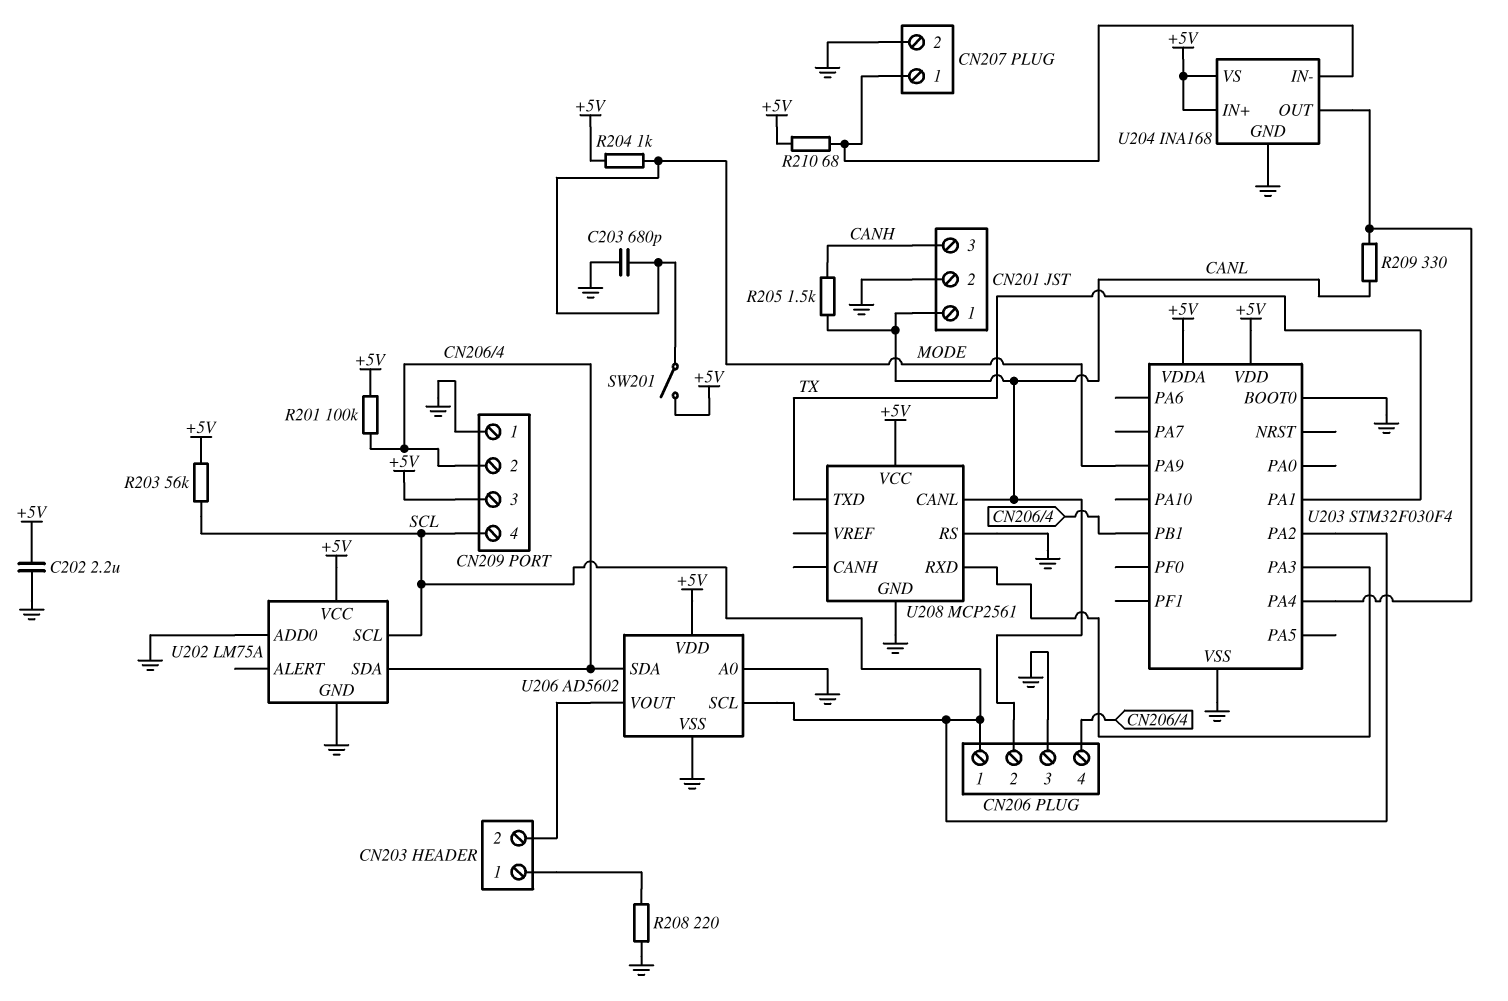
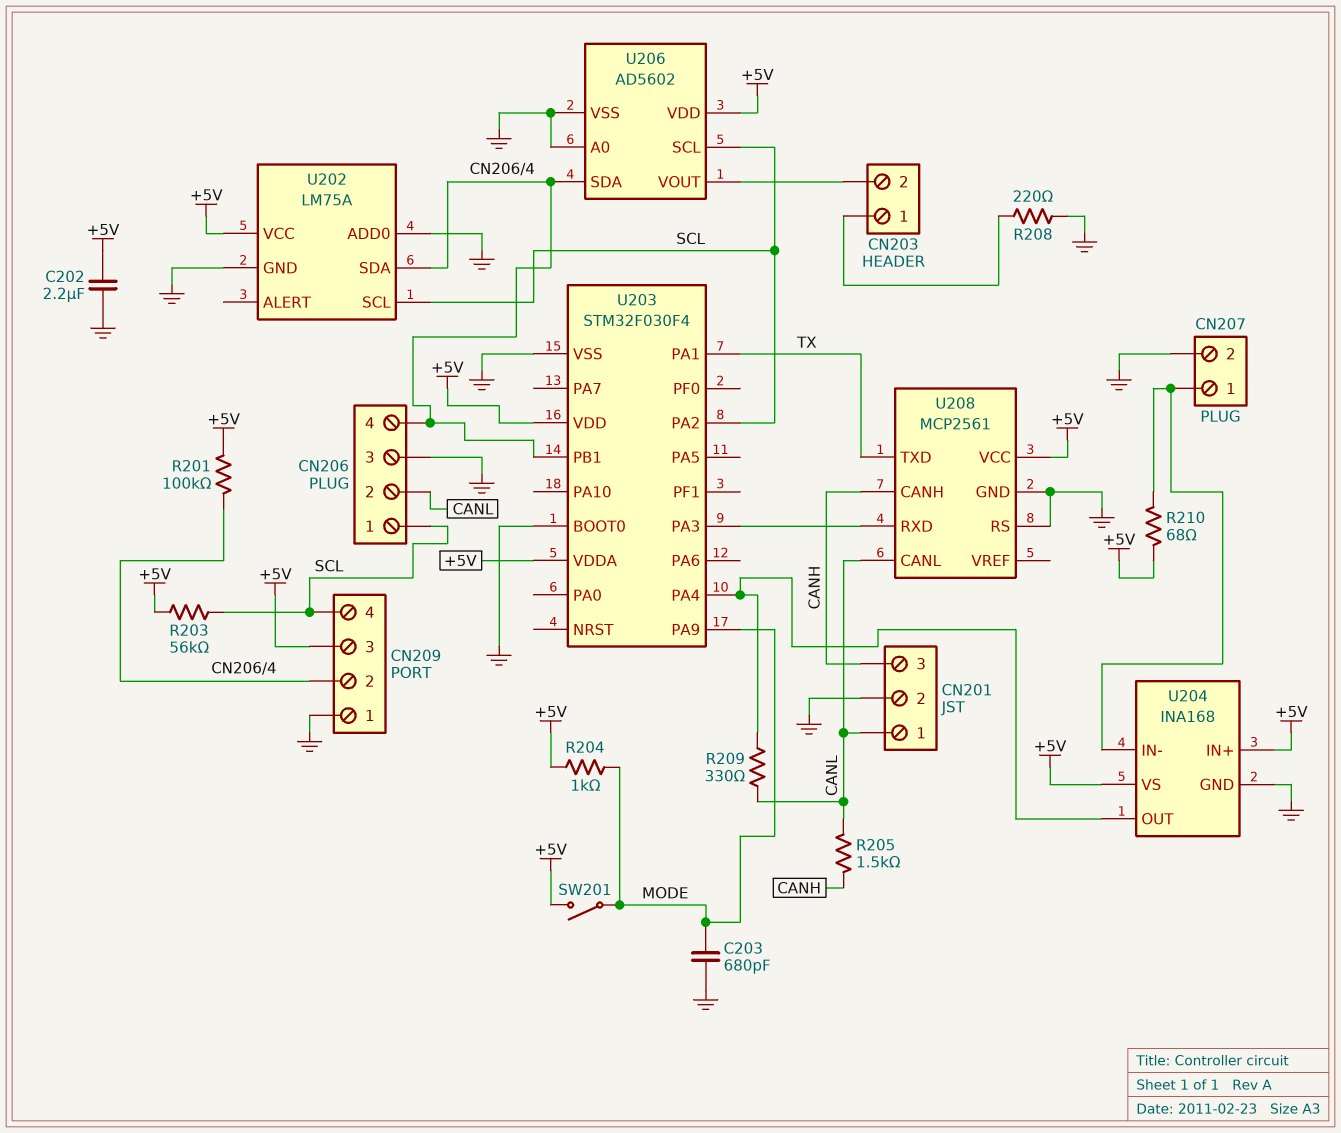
U208 pin CANH: none -> CANH

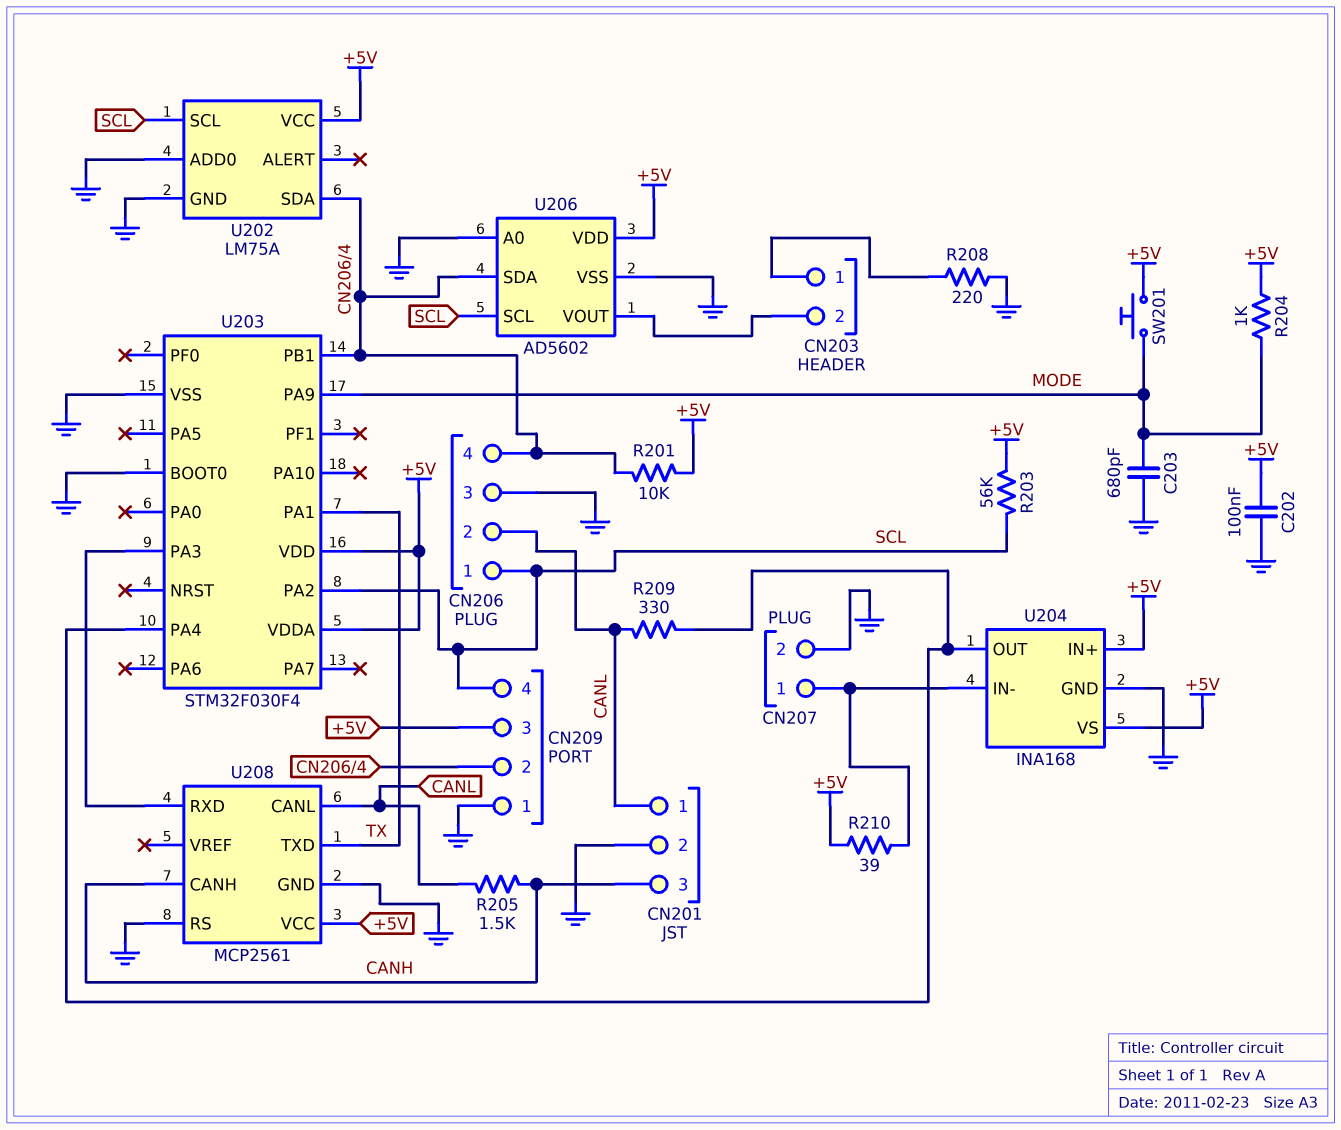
C202: 2.2uF (+5V, GND) -> 100nF (+5V, GND)
R201: 100k (+5V, CN206/4) -> 10k (+5V, CN206/4)
R210: 68 (+5V, CN207/1) -> 39 (+5V, CN207/1)
SW201: switch (+5V, MODE) -> button (+5V, MODE)

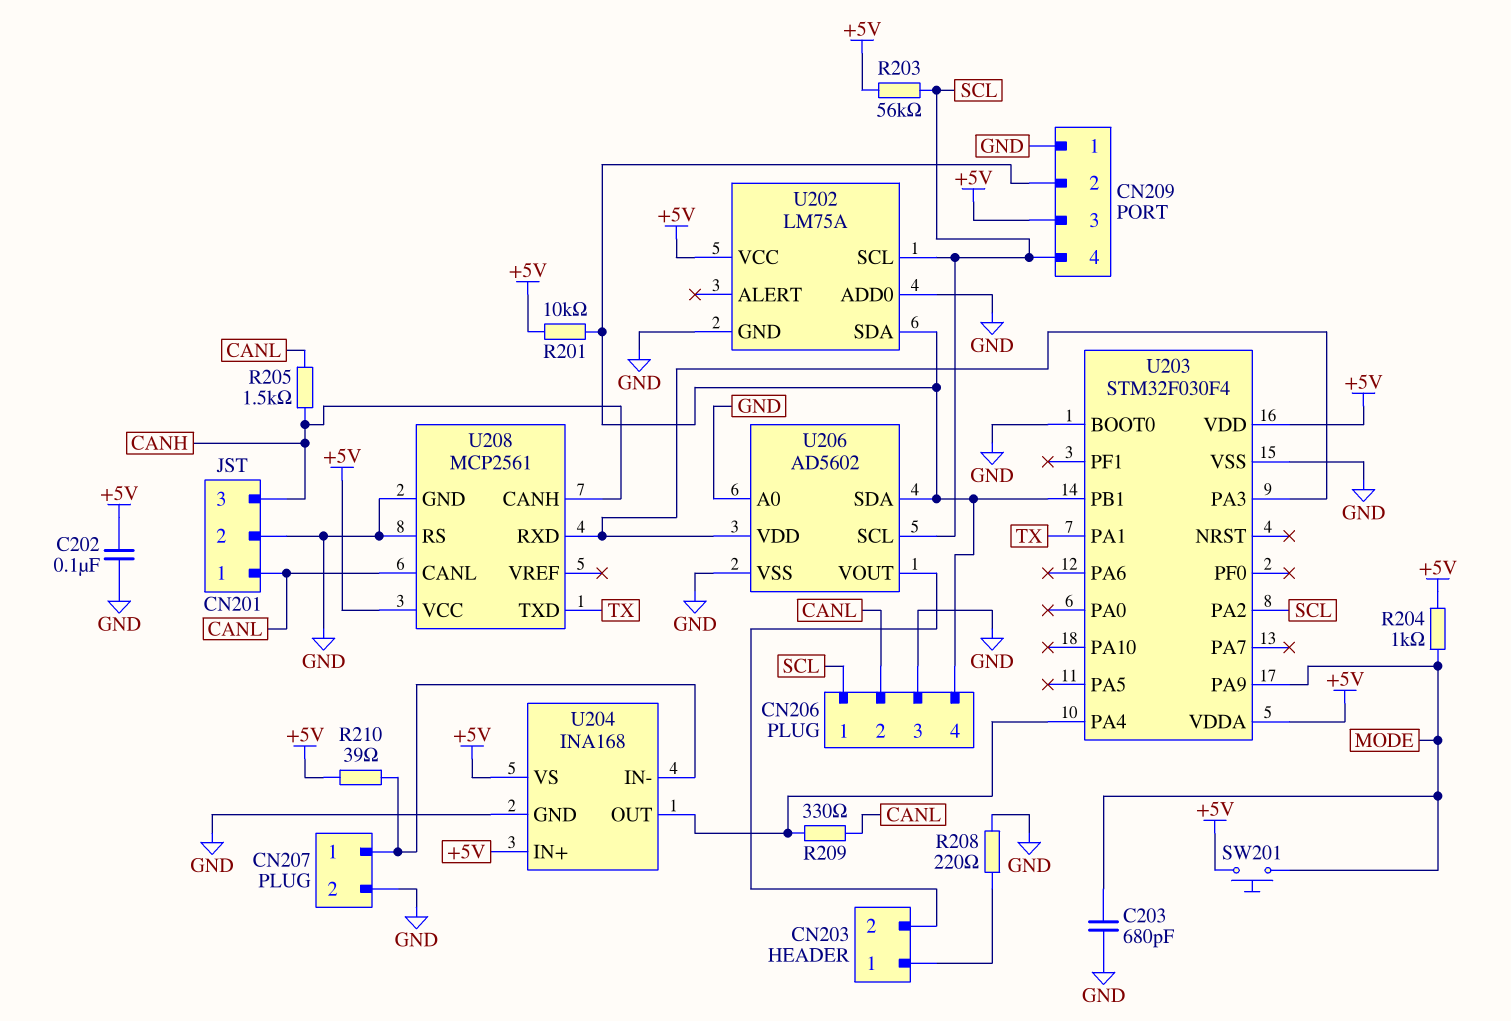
U206 pin VDD: +5V -> U203/PA3

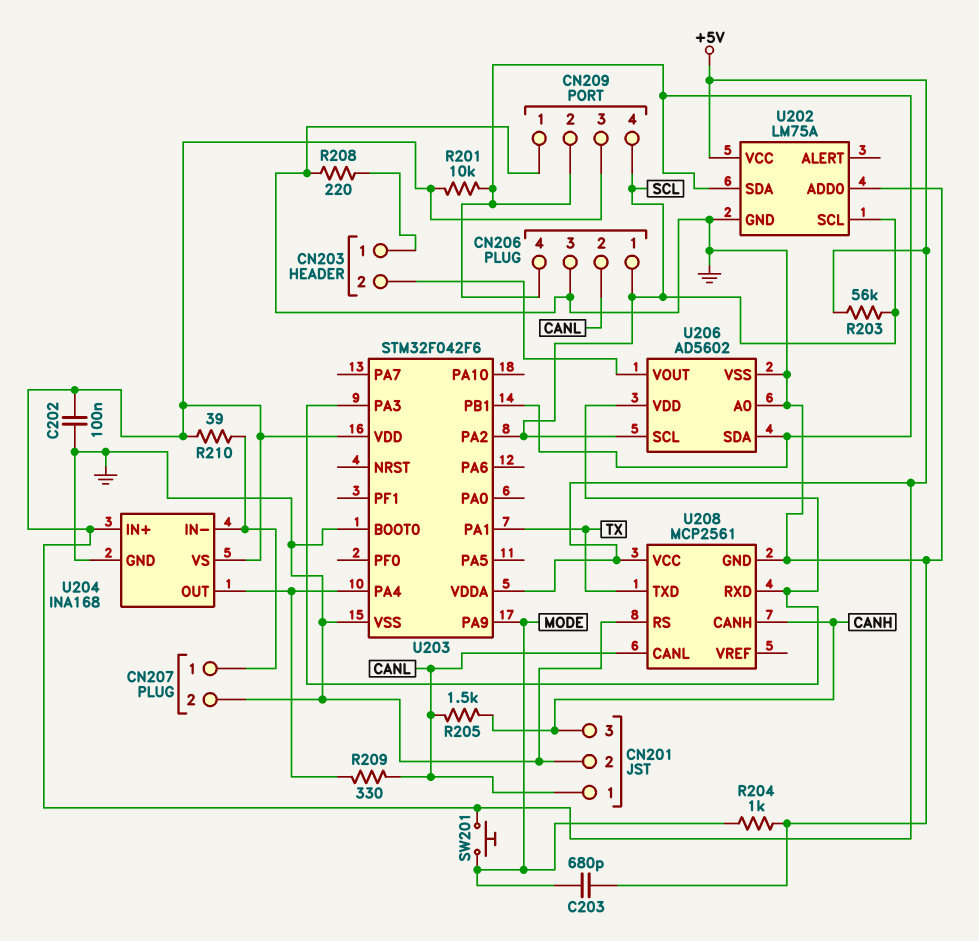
R204: 1k (+5V, MODE) -> 1k (GND, MODE)
U203: STM32F030F4 -> STM32F042F6

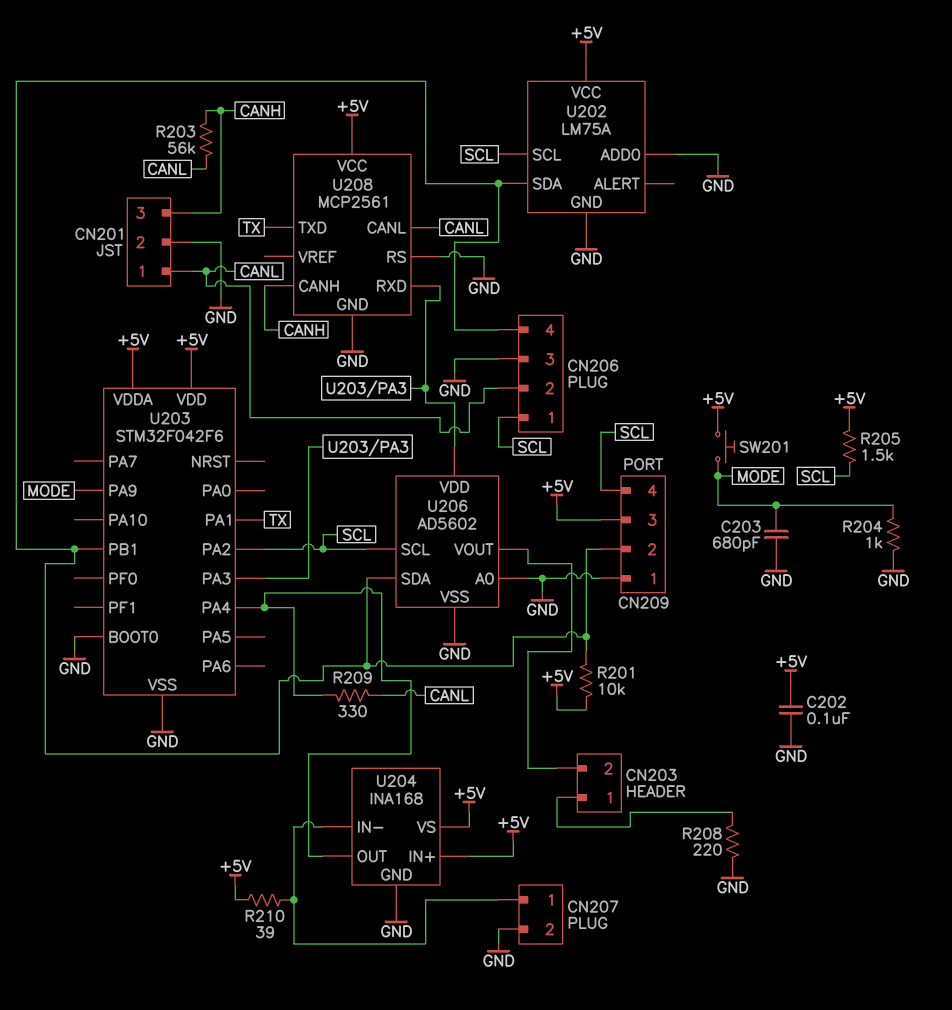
R203: 56k (+5V, SCL) -> 56k (CANH, CANL)
R205: 1.5k (CANH, CANL) -> 1.5k (+5V, SCL)

